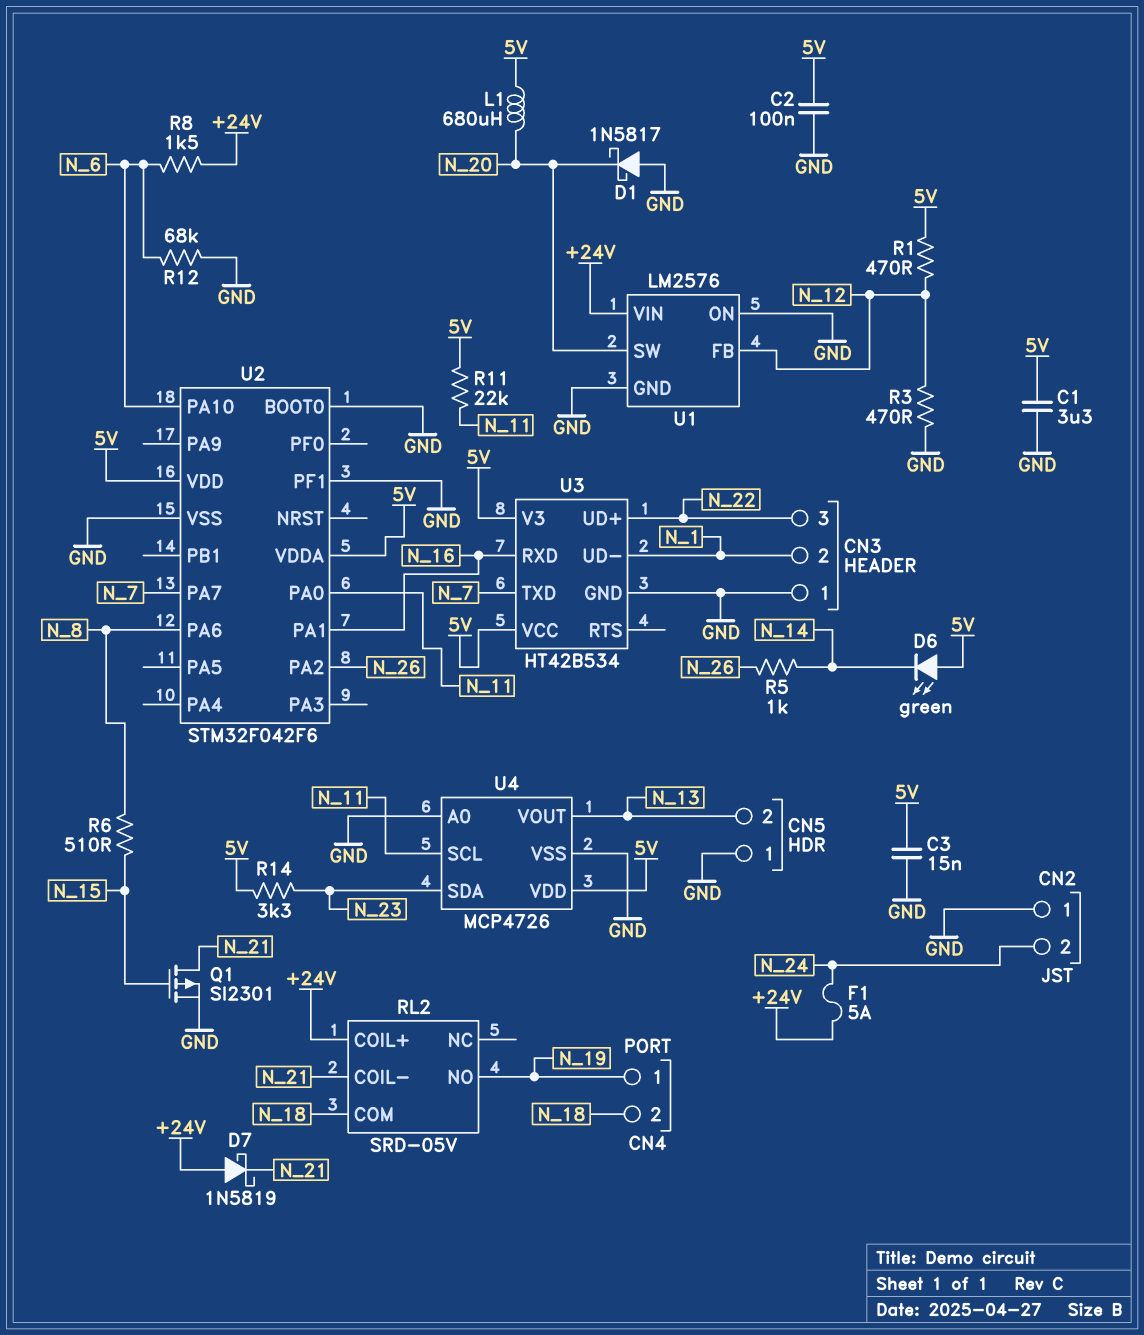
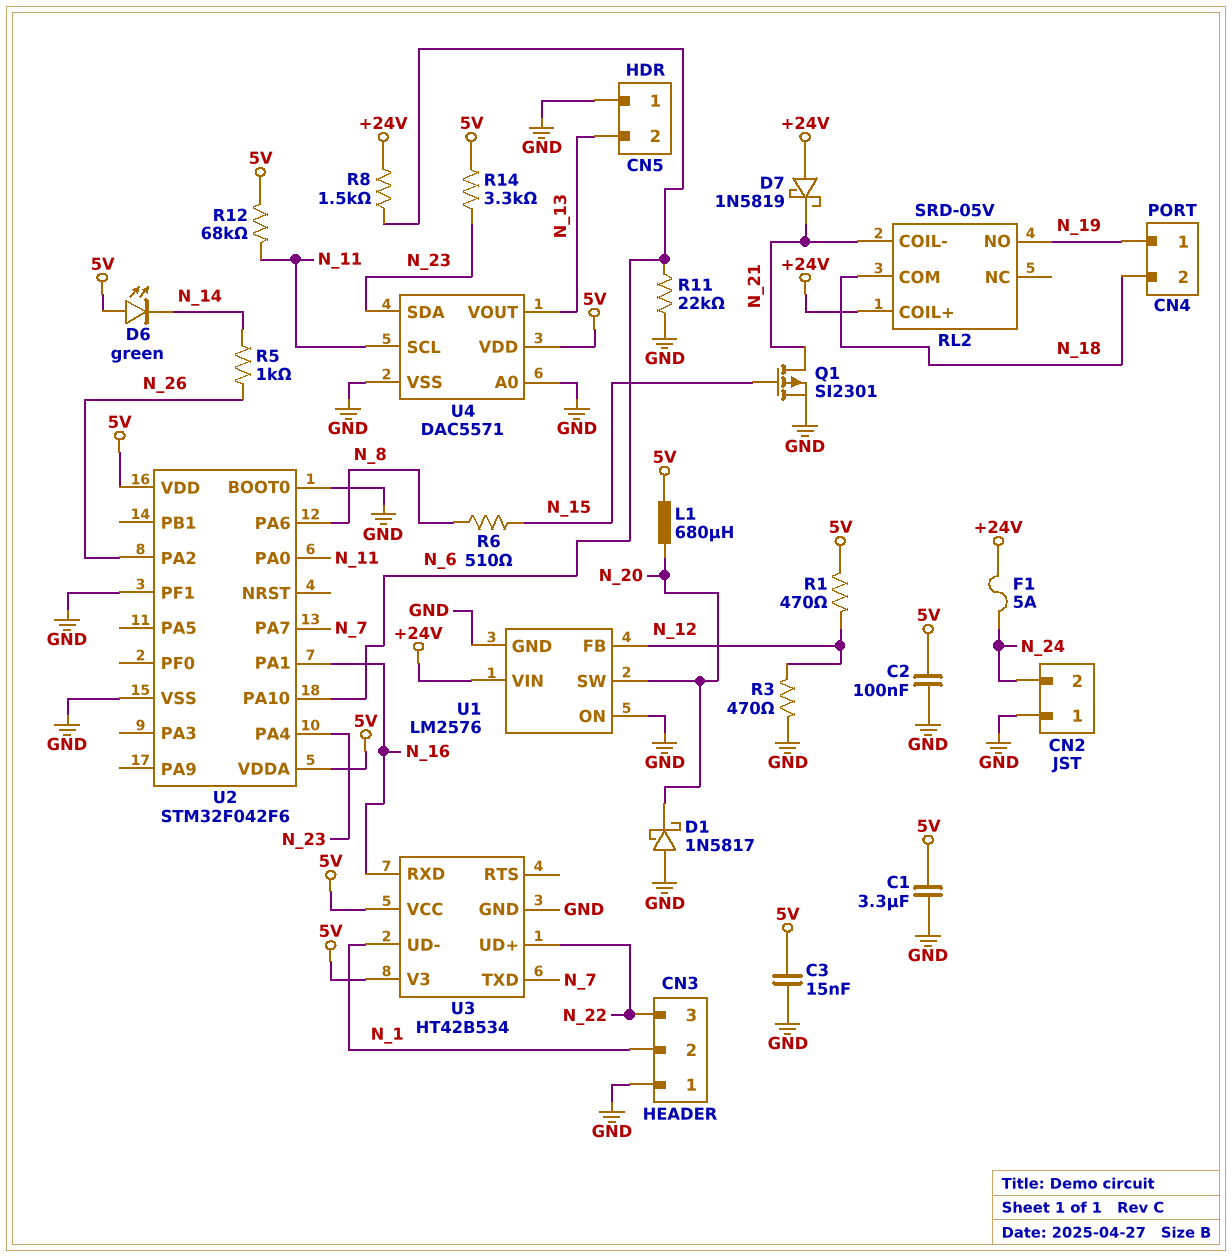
R11: 22k (5V, N_11) -> 22k (GND, N_6)
R12: 68k (GND, N_6) -> 68k (5V, N_11)
U2 pin PA4: none -> N_23
U4: MCP4726 -> DAC5571

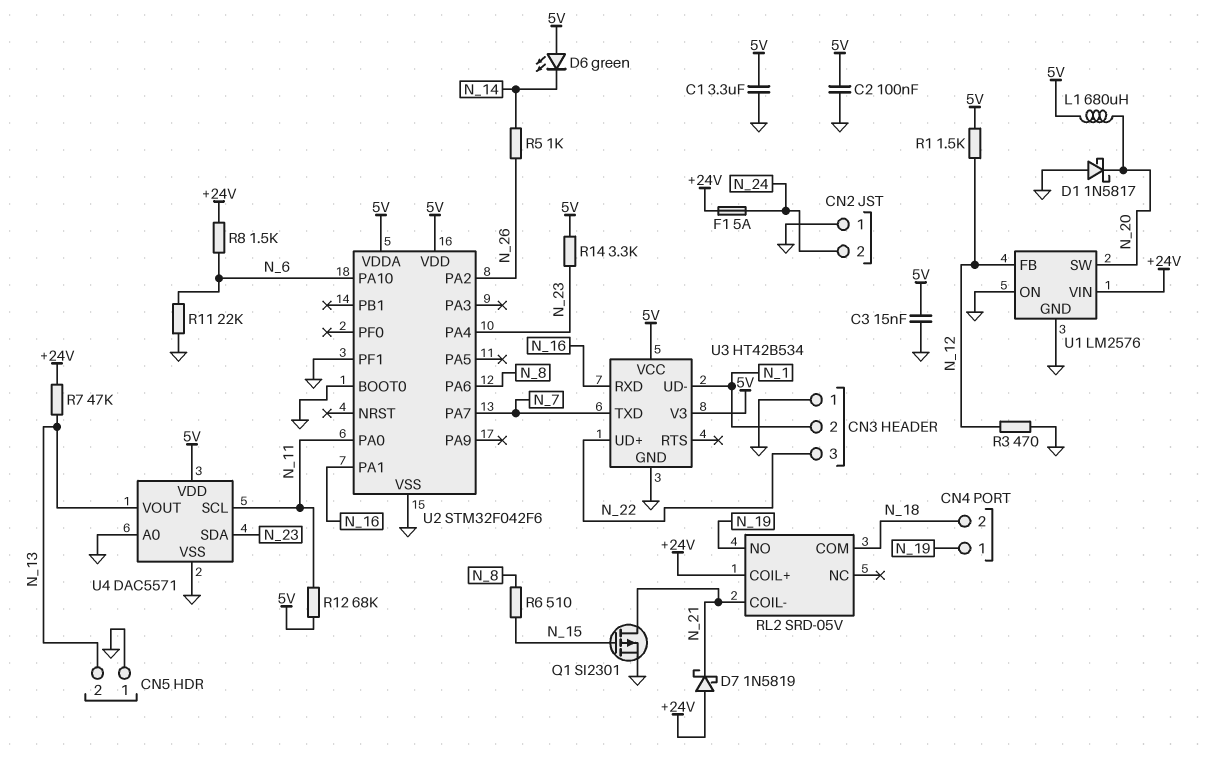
R1: 470 (5V, N_12) -> 1.5k (5V, N_12)
R7: none -> 47k (+24V, N_13)

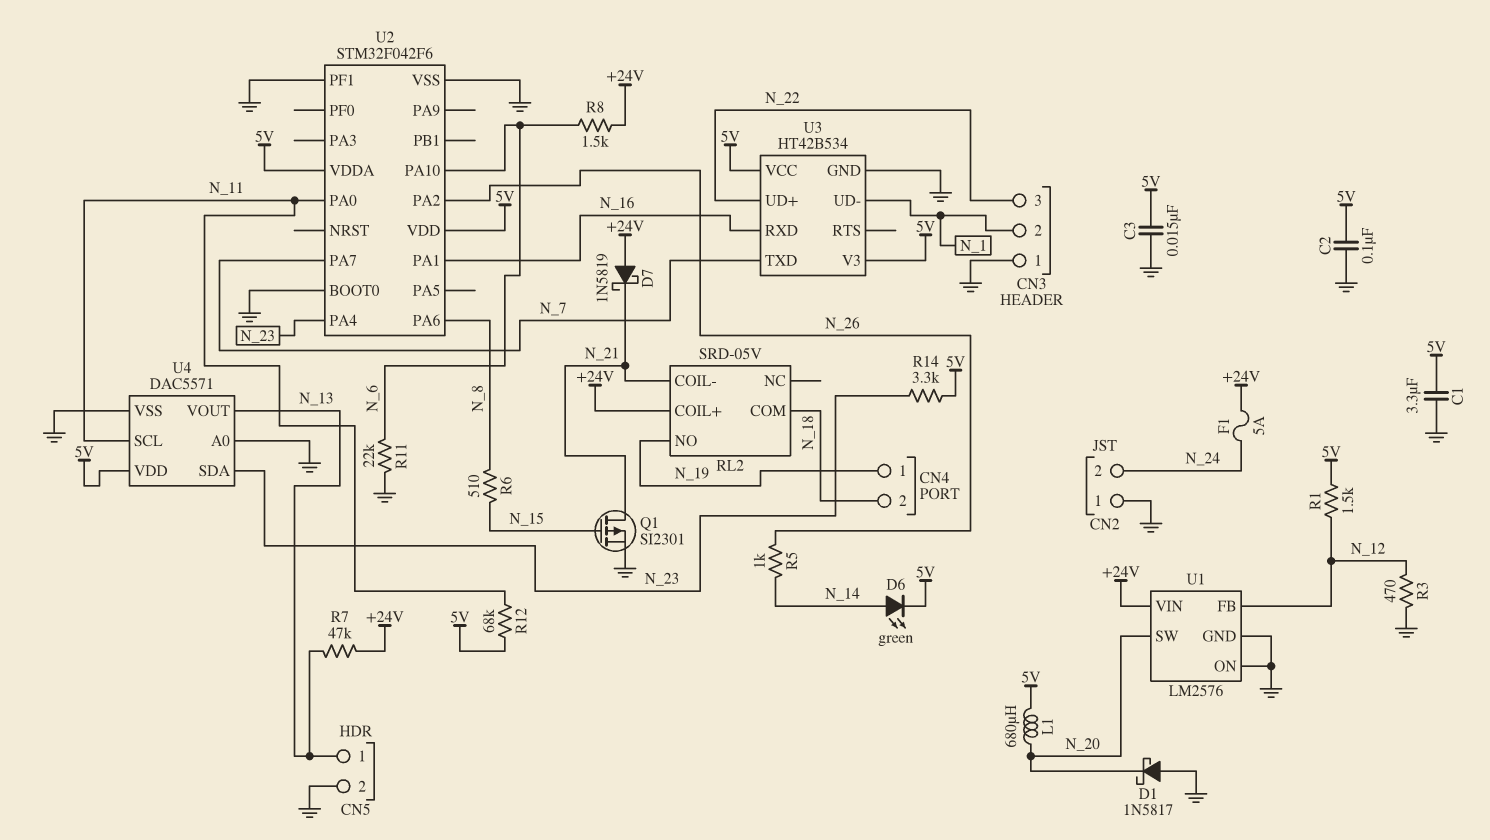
CN5 pin 1: GND -> N_13
CN5 pin 2: N_13 -> GND
D6: LED green (A 5V, K N_14) -> LED green (A N_14, K 5V)

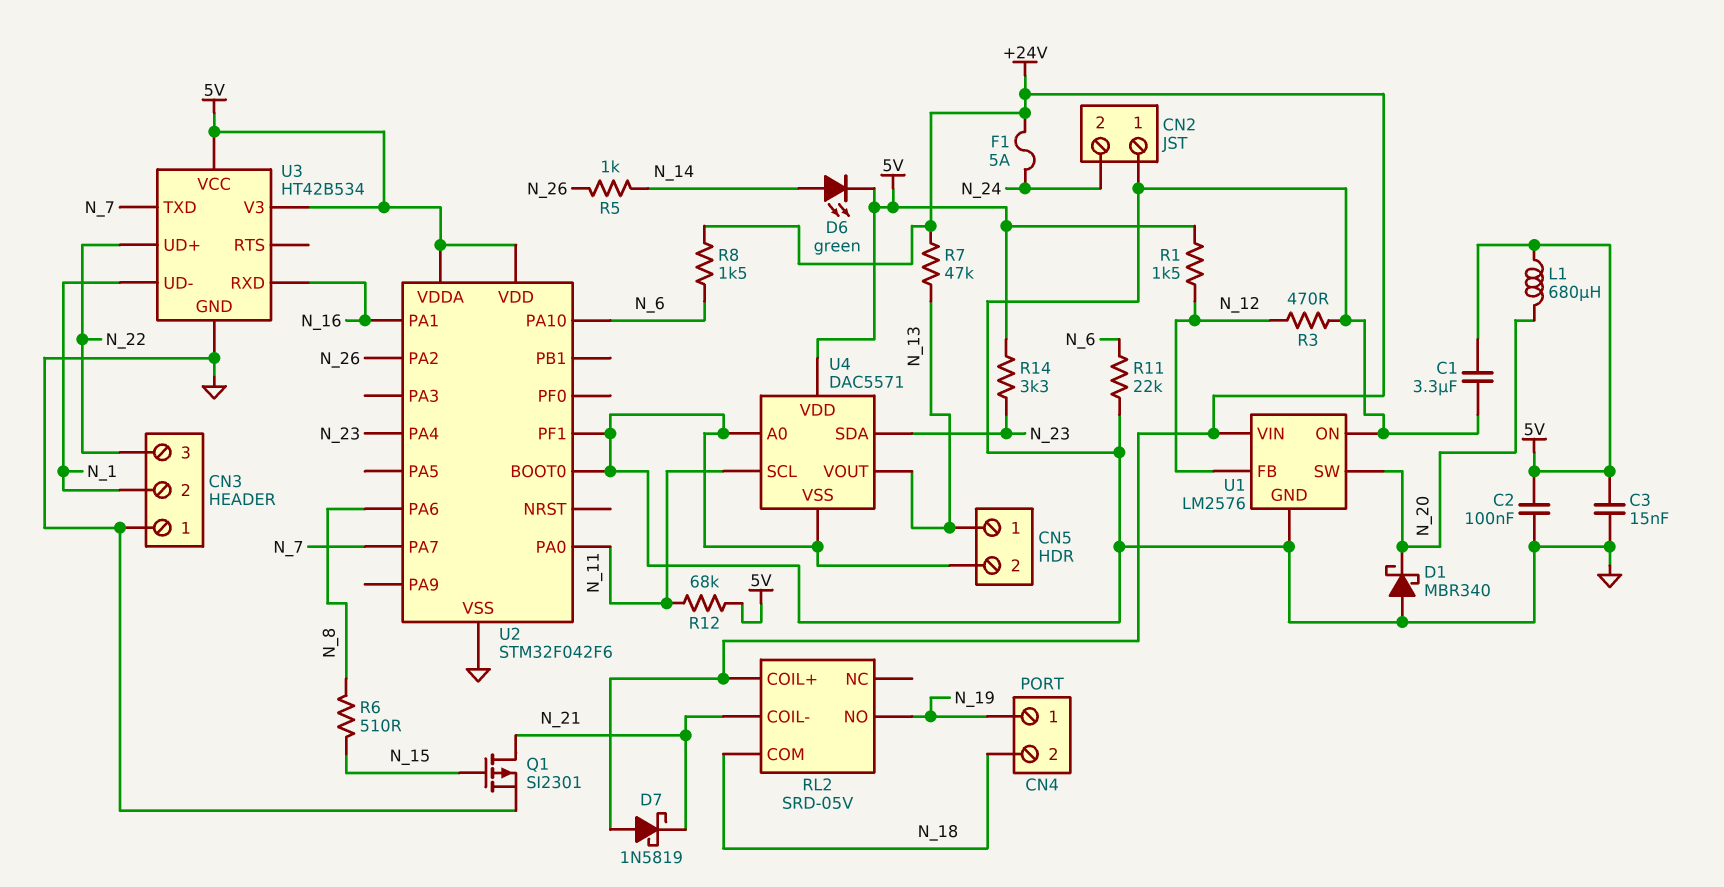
D1: schottky 1N5817 (A GND, K N_20) -> schottky MBR340 (A GND, K N_20)

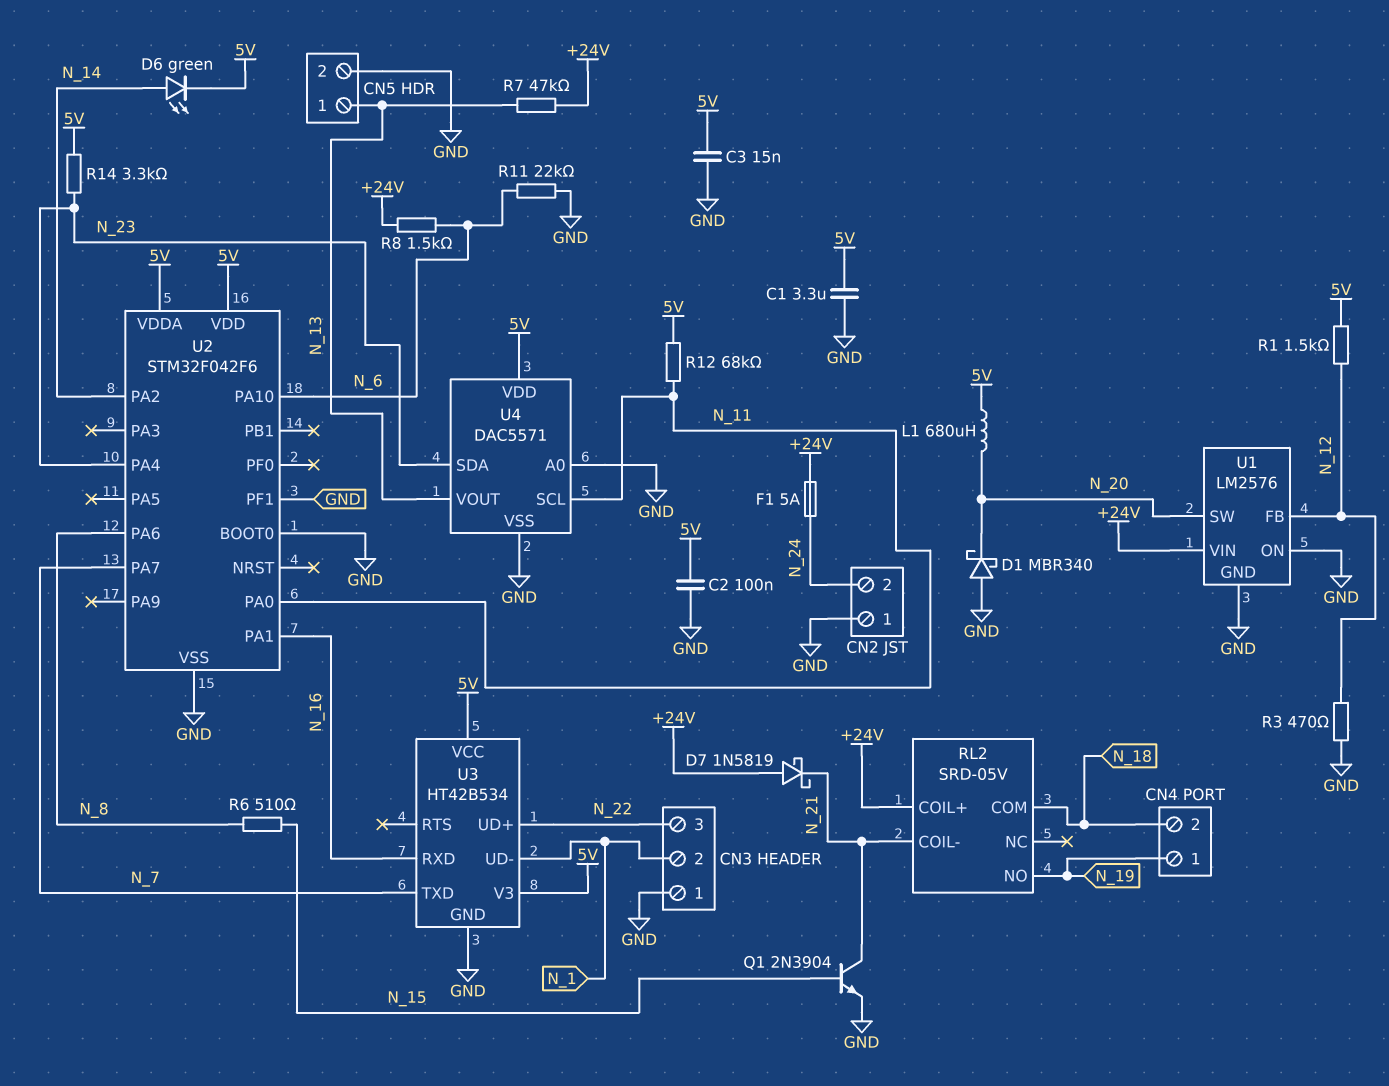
Q1: PMOS SI2301 (G N_15, D N_21, S GND) -> NPN 2N3904 (B N_15, C N_21, E GND)
R5: 1k (N_14, N_26) -> none
U2 pin PA2: N_26 -> N_14

